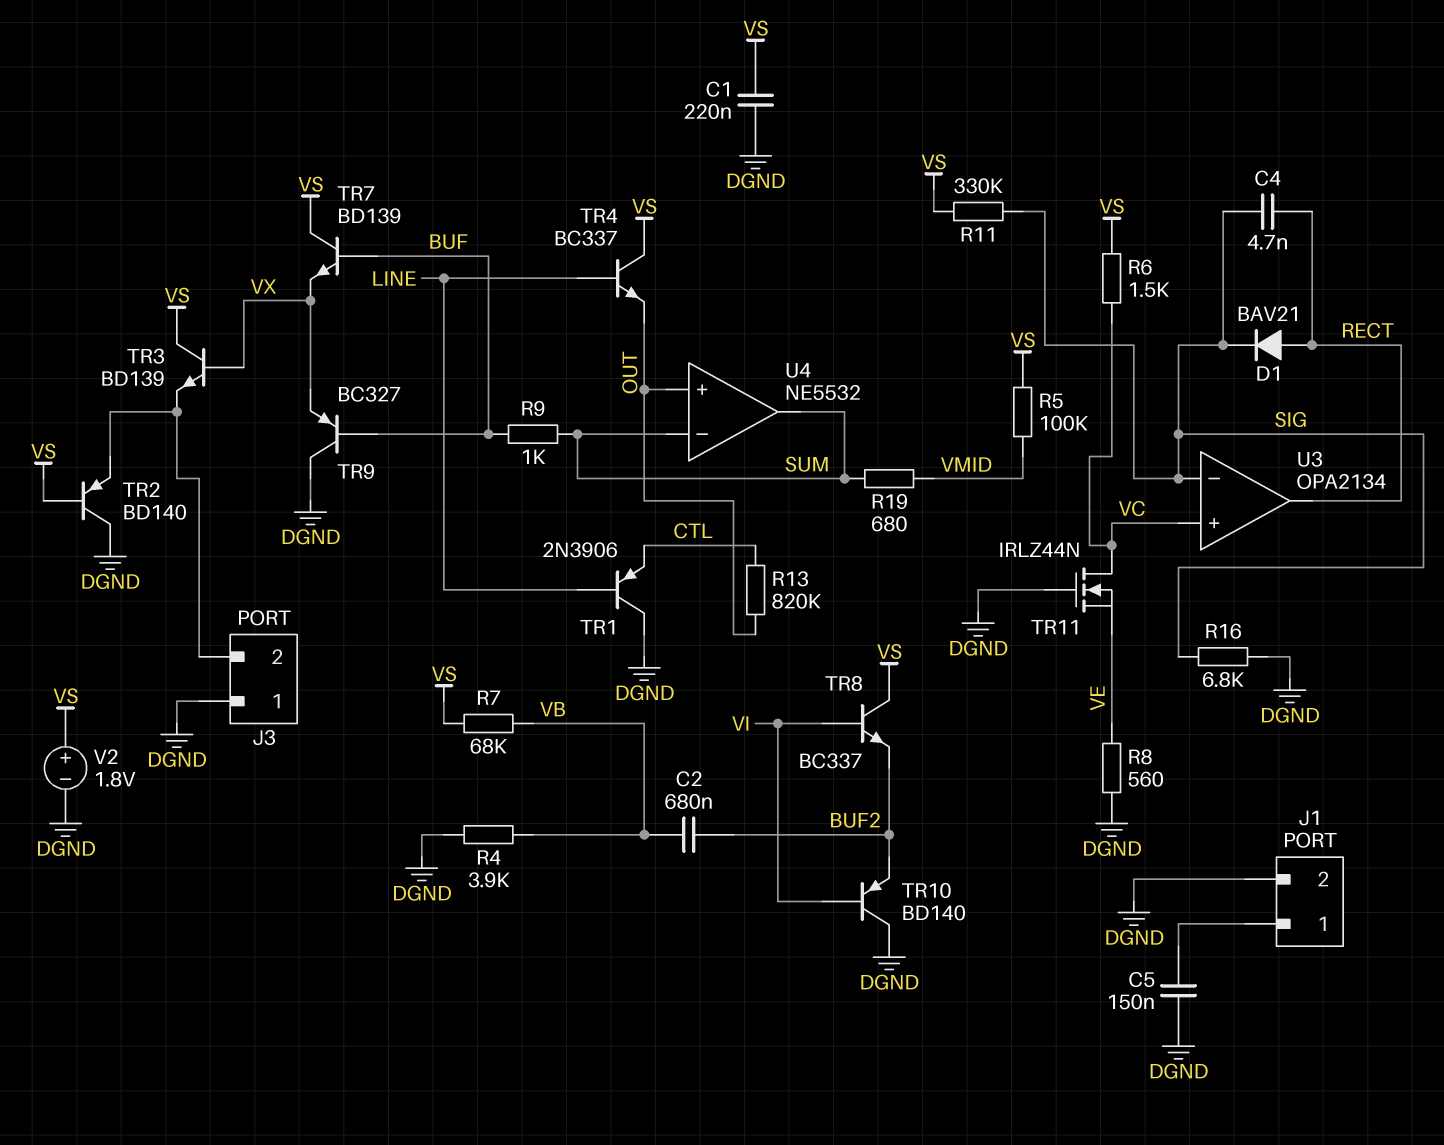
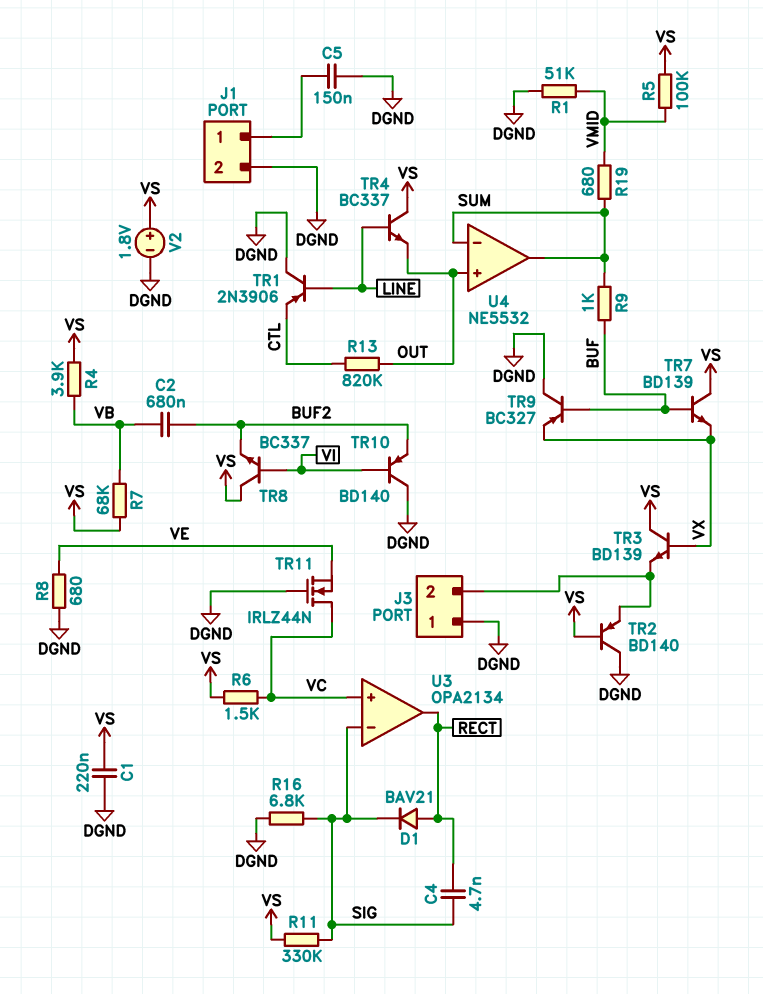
R1: none -> 51k (DGND, VMID)
R4: 3.9k (DGND, VB) -> 3.9k (VB, VS)
R8: 560 (DGND, VE) -> 680 (DGND, VE)

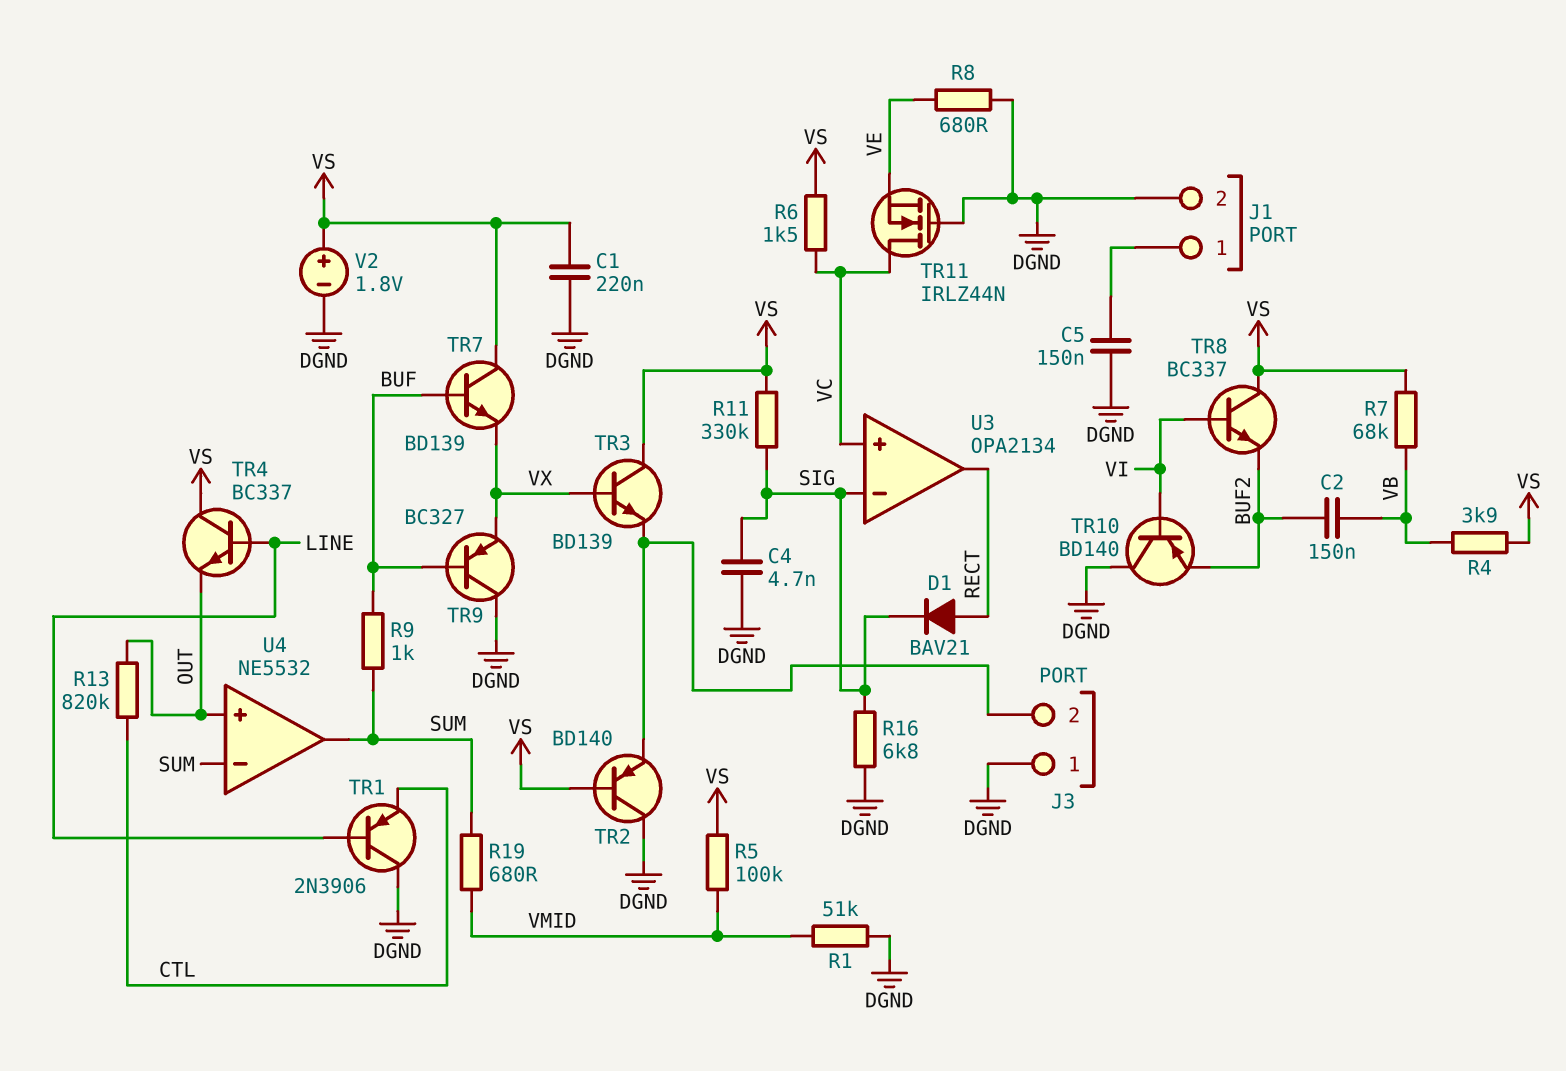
C2: 680nF (BUF2, VB) -> 150nF (BUF2, VB)
C4: 4.7nF (RECT, SIG) -> 4.7nF (DGND, SIG)

